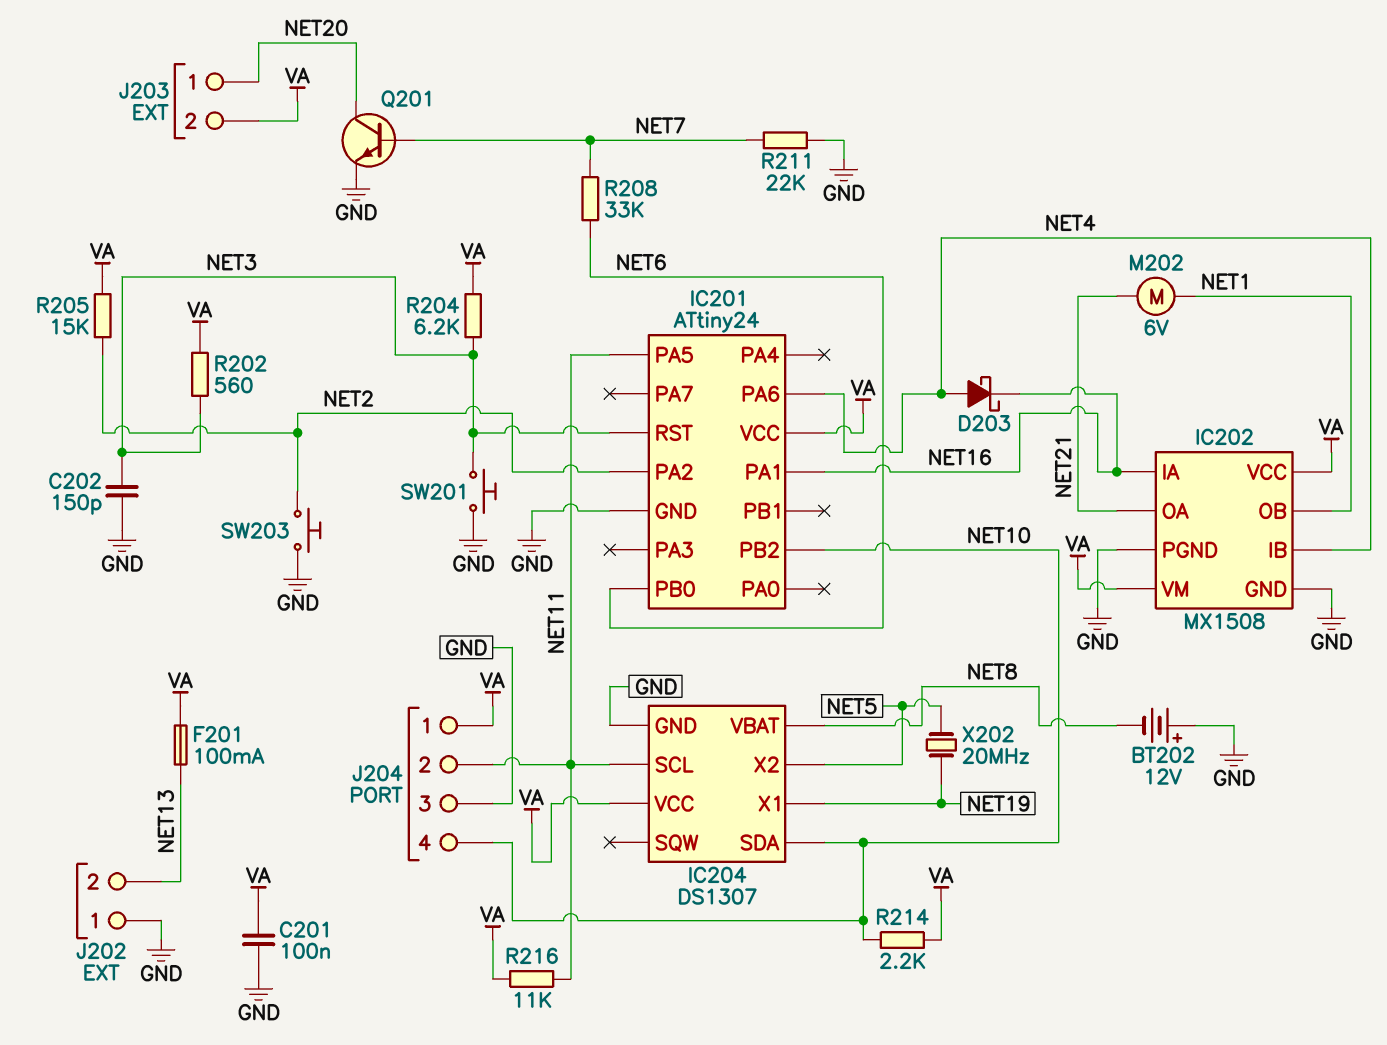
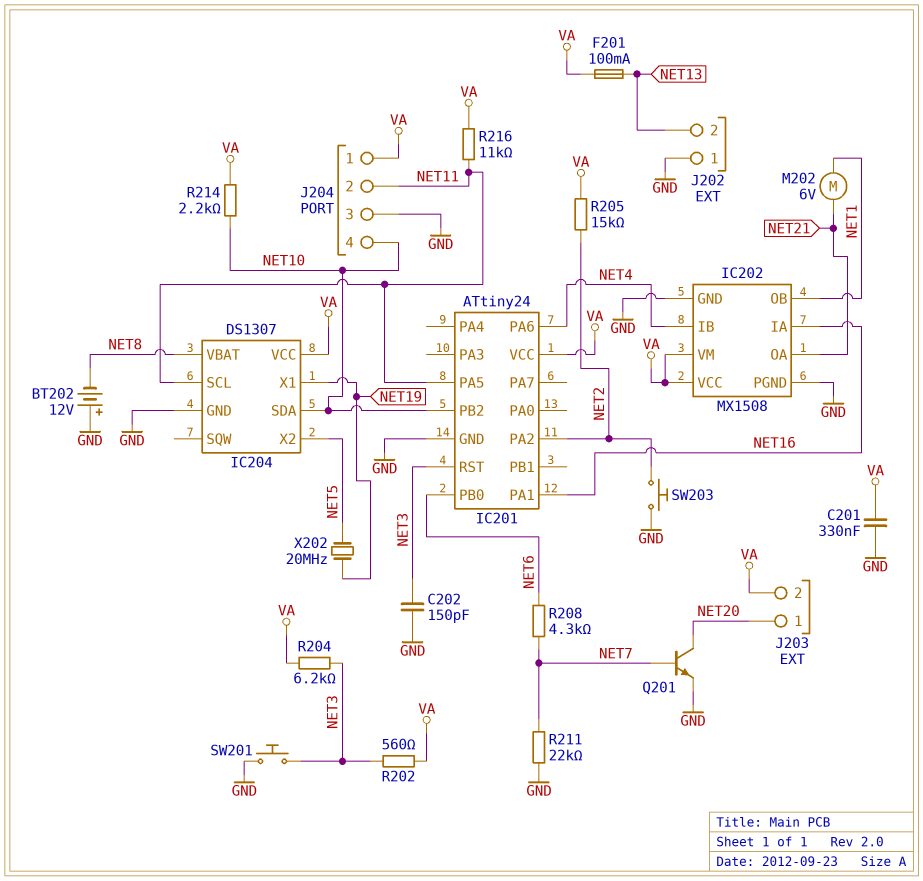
C201: 100nF (GND, VA) -> 330nF (GND, VA)
D203: schottky (A NET4, K NET16) -> none
R208: 33k (NET6, NET7) -> 4.3k (NET6, NET7)

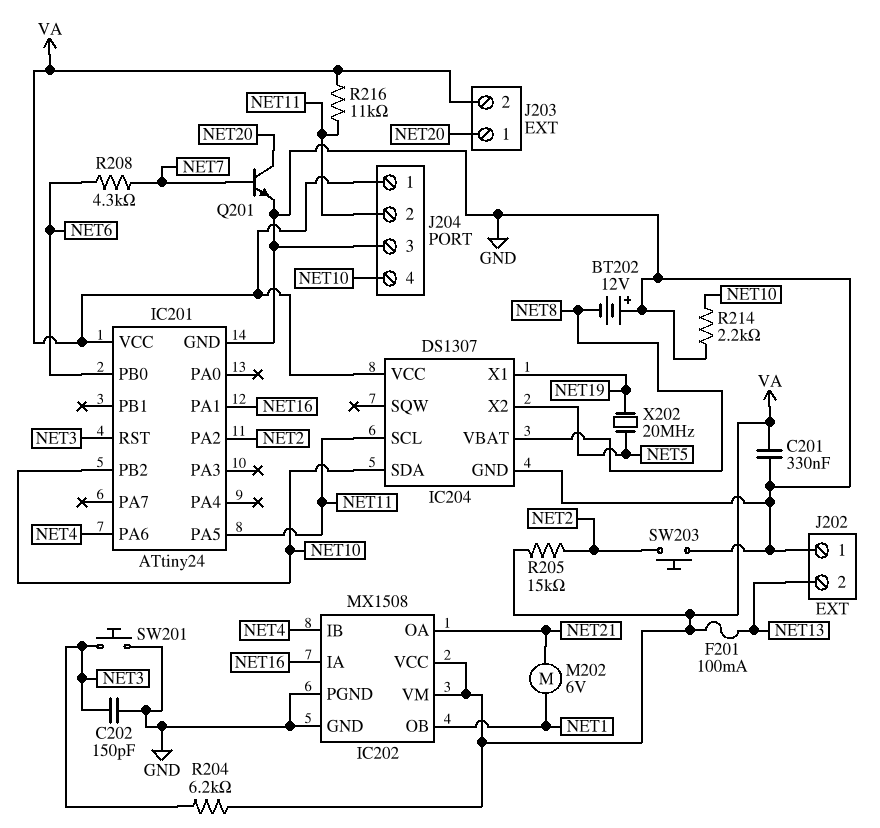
R202: 560 (NET3, VA) -> none
R211: 22k (GND, NET7) -> none
R214: 2.2k (NET10, VA) -> 2.2k (GND, NET10)

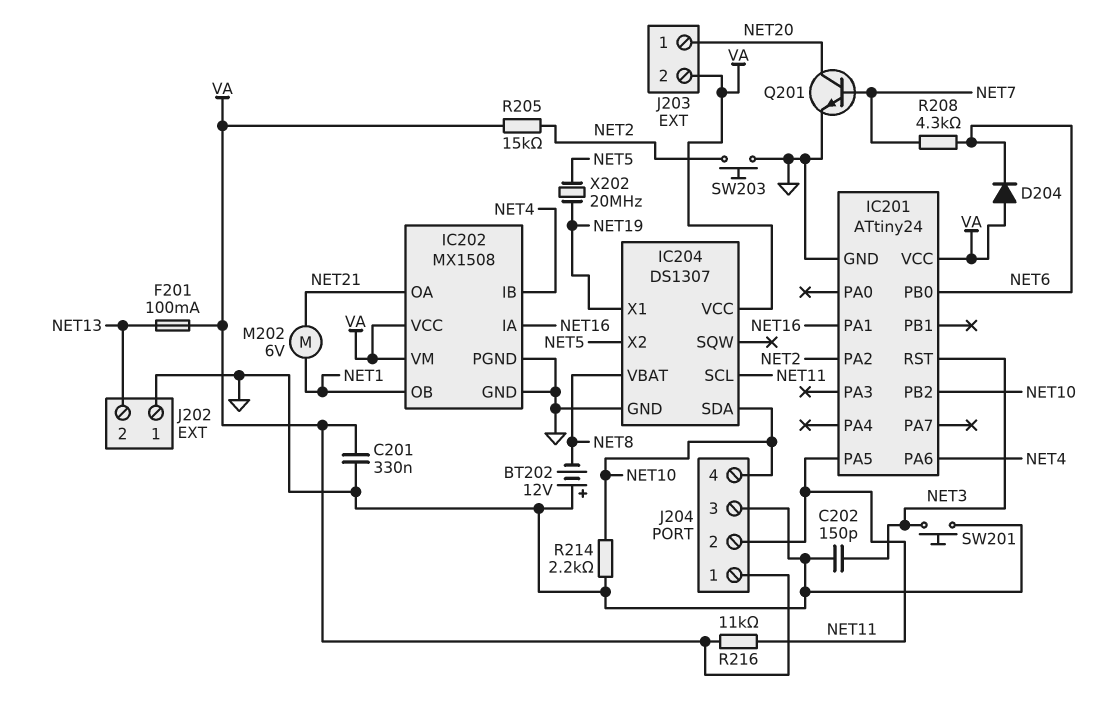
D204: none -> diode (A VA, K NET6)
R204: 6.2k (NET3, VA) -> none

